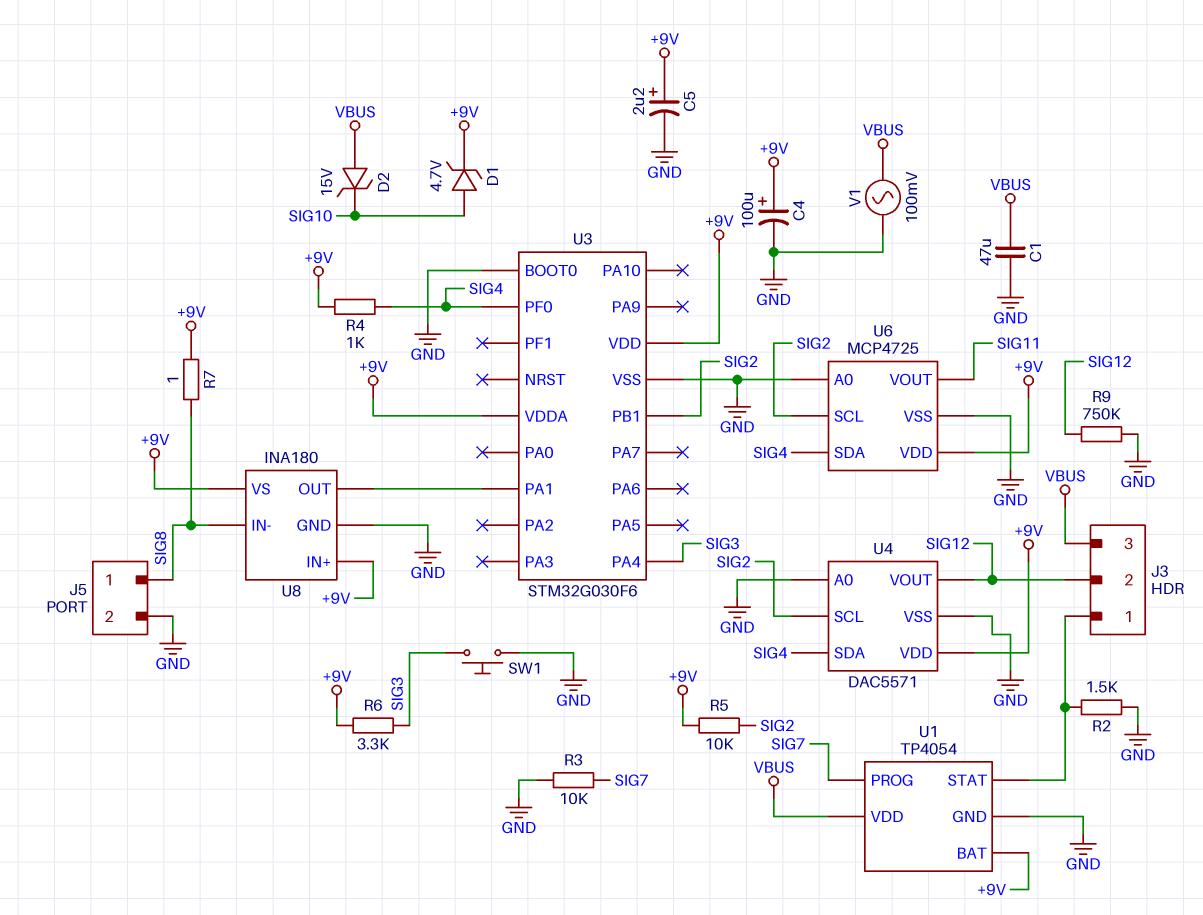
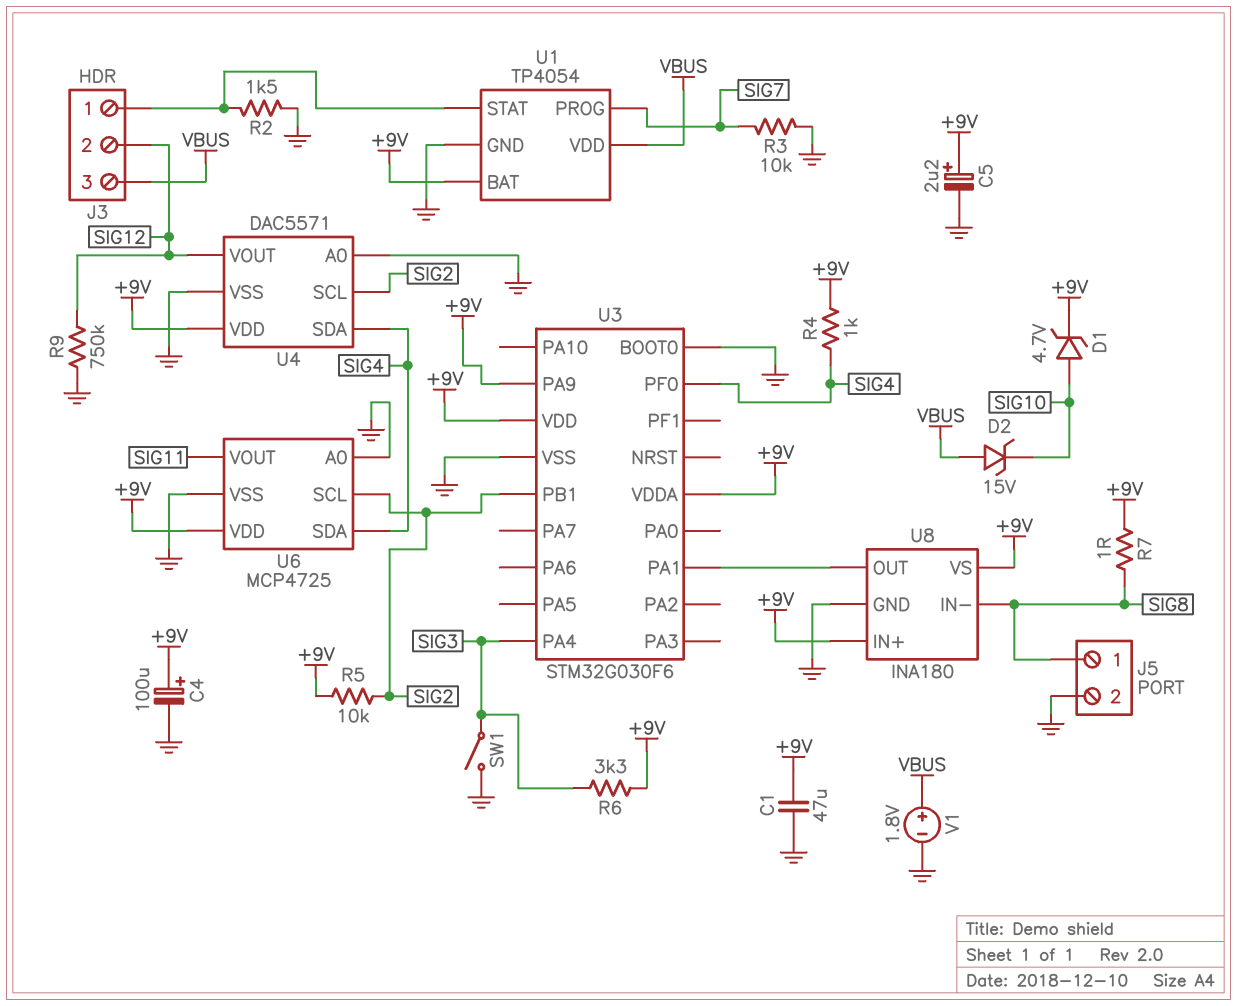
C1: 47uF (GND, VBUS) -> 47uF (+9V, GND)
SW1: button (GND, SIG3) -> switch (GND, SIG3)
U3 pin PA9: none -> +9V
V1: AC 100mV (GND, VBUS) -> 1.8V (plus VBUS, minus GND)

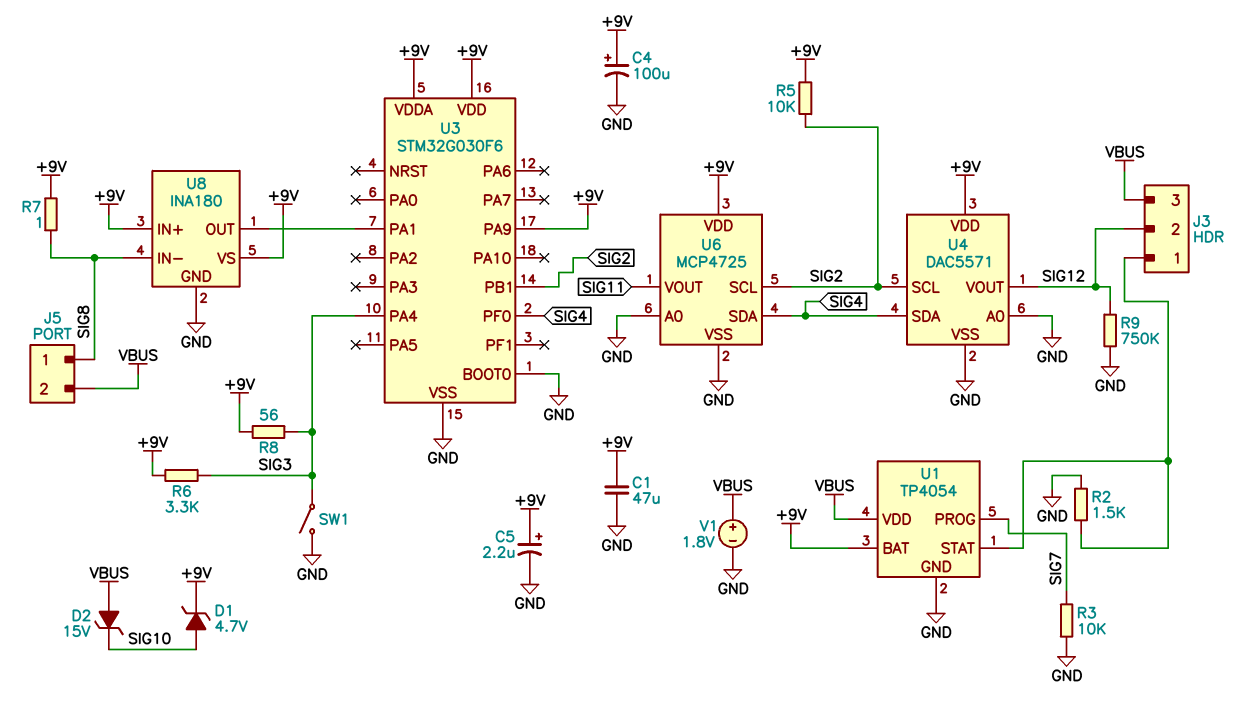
J5 pin 2: GND -> VBUS
R4: 1k (+9V, SIG4) -> none
R8: none -> 56 (+9V, SIG3)

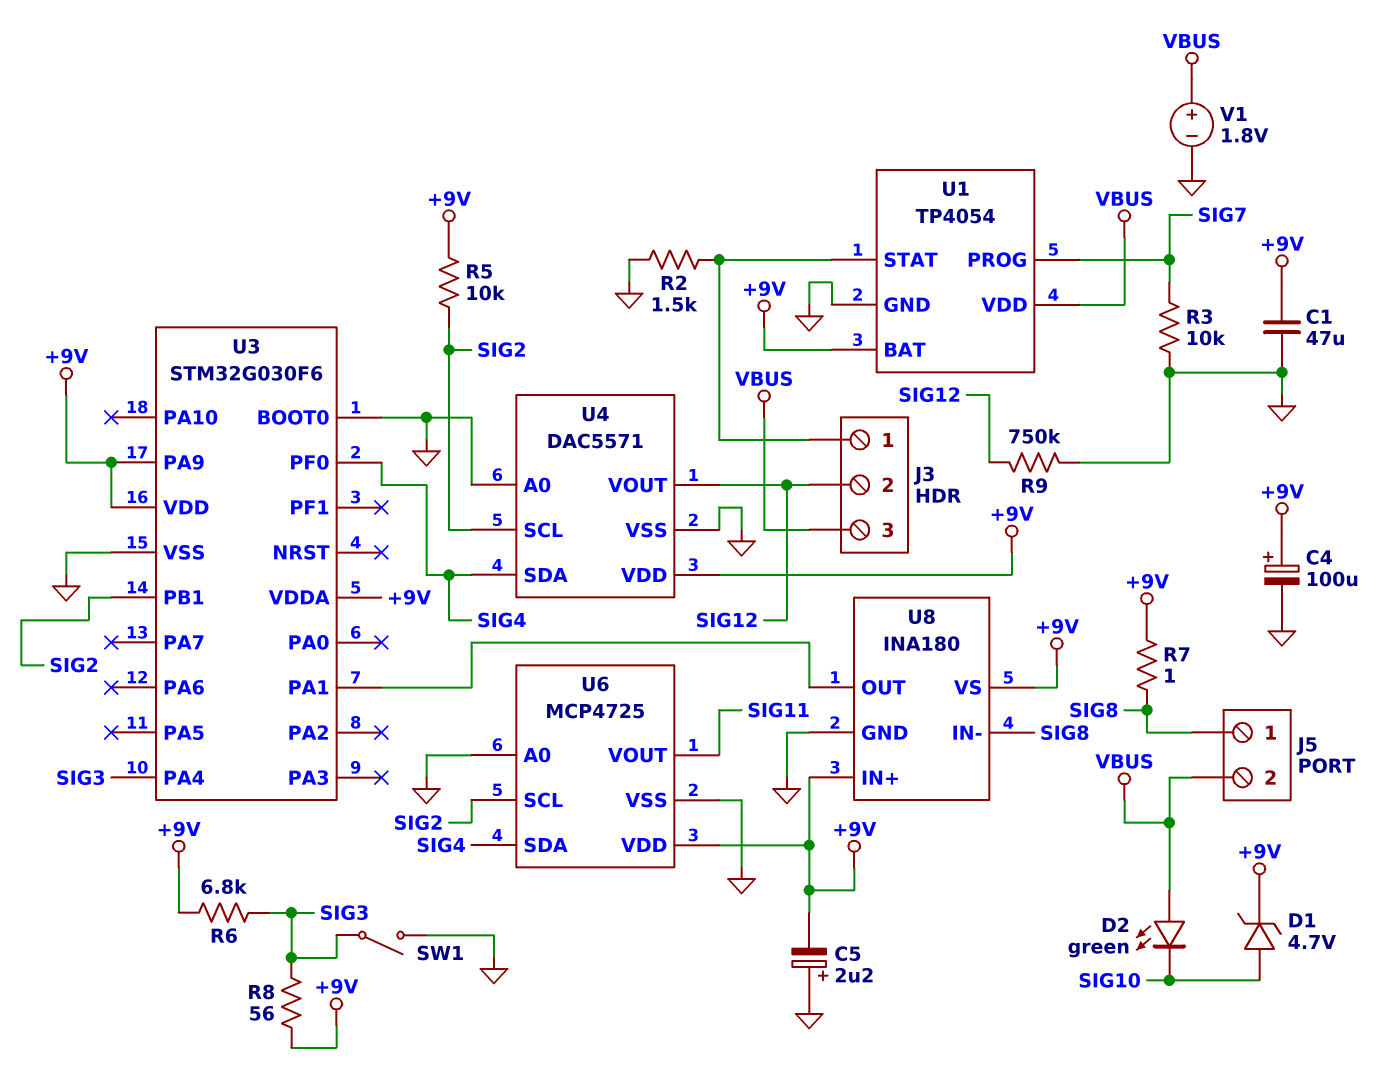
C5: 2.2uF (plus +9V, minus GND) -> 2.2uF (plus GND, minus +9V)
D2: zener 15V (A VBUS, K SIG10) -> LED green (A VBUS, K SIG10)
R6: 3.3k (+9V, SIG3) -> 6.8k (+9V, SIG3)

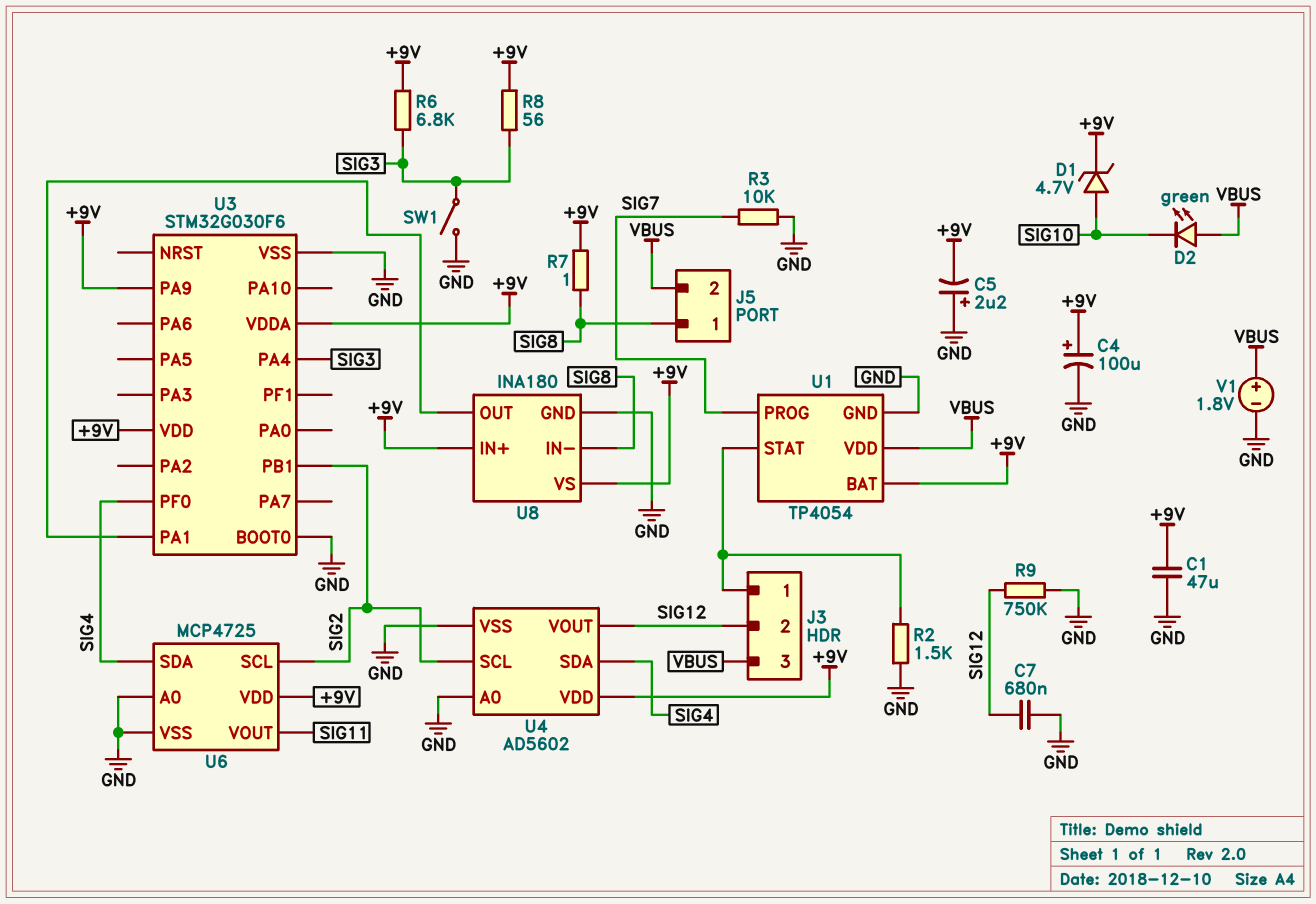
C7: none -> 680nF (GND, SIG12)
R5: 10k (+9V, SIG2) -> none
U4: DAC5571 -> AD5602

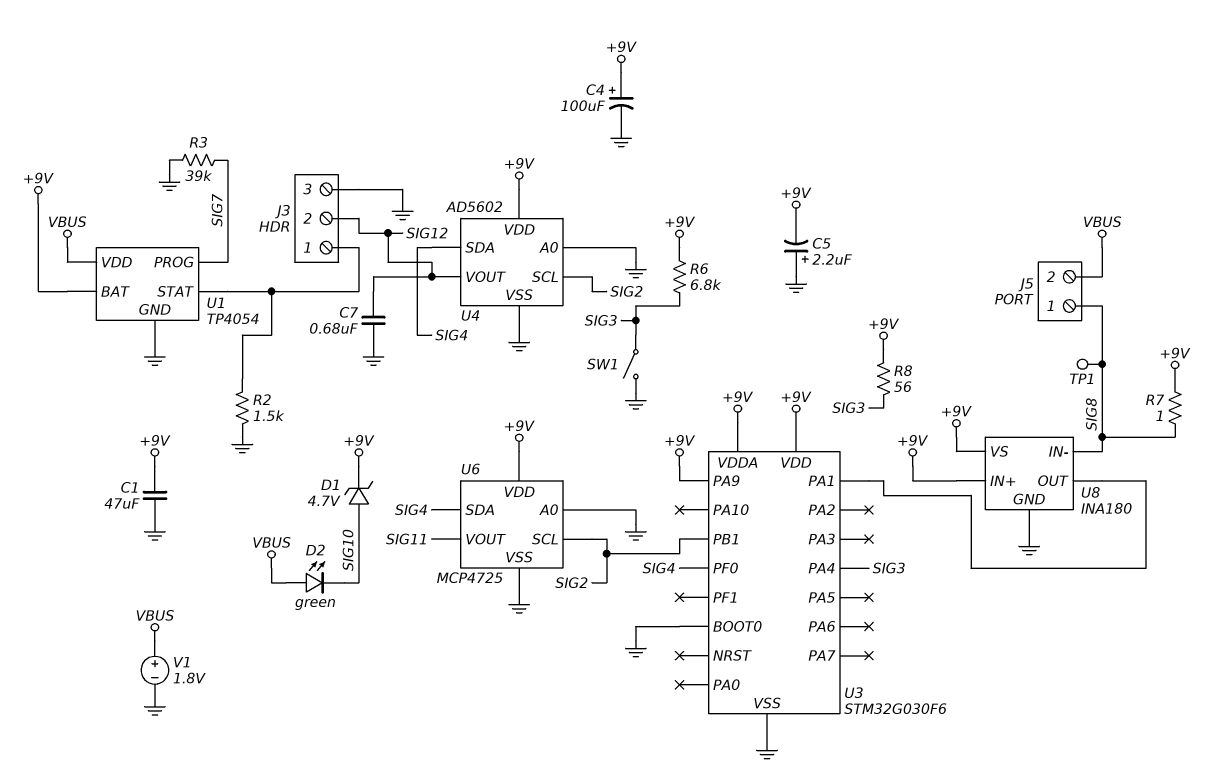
J3 pin 3: VBUS -> GND
R3: 10k (GND, SIG7) -> 39k (GND, SIG7)
R9: 750k (GND, SIG12) -> none
TP1: none -> test point (SIG8)

